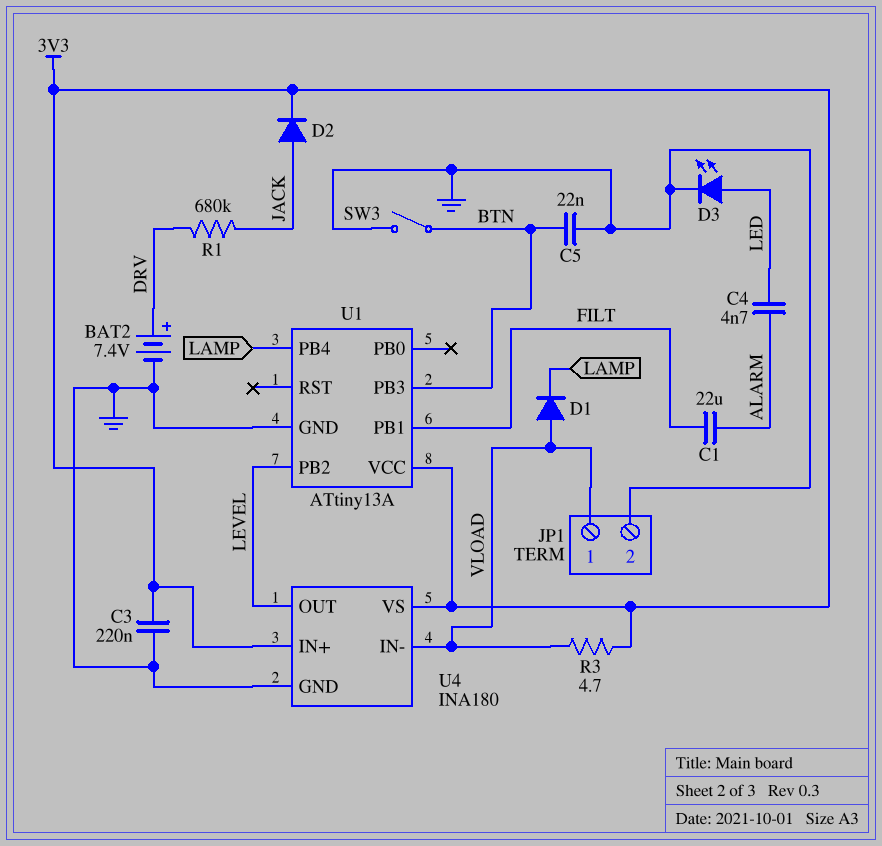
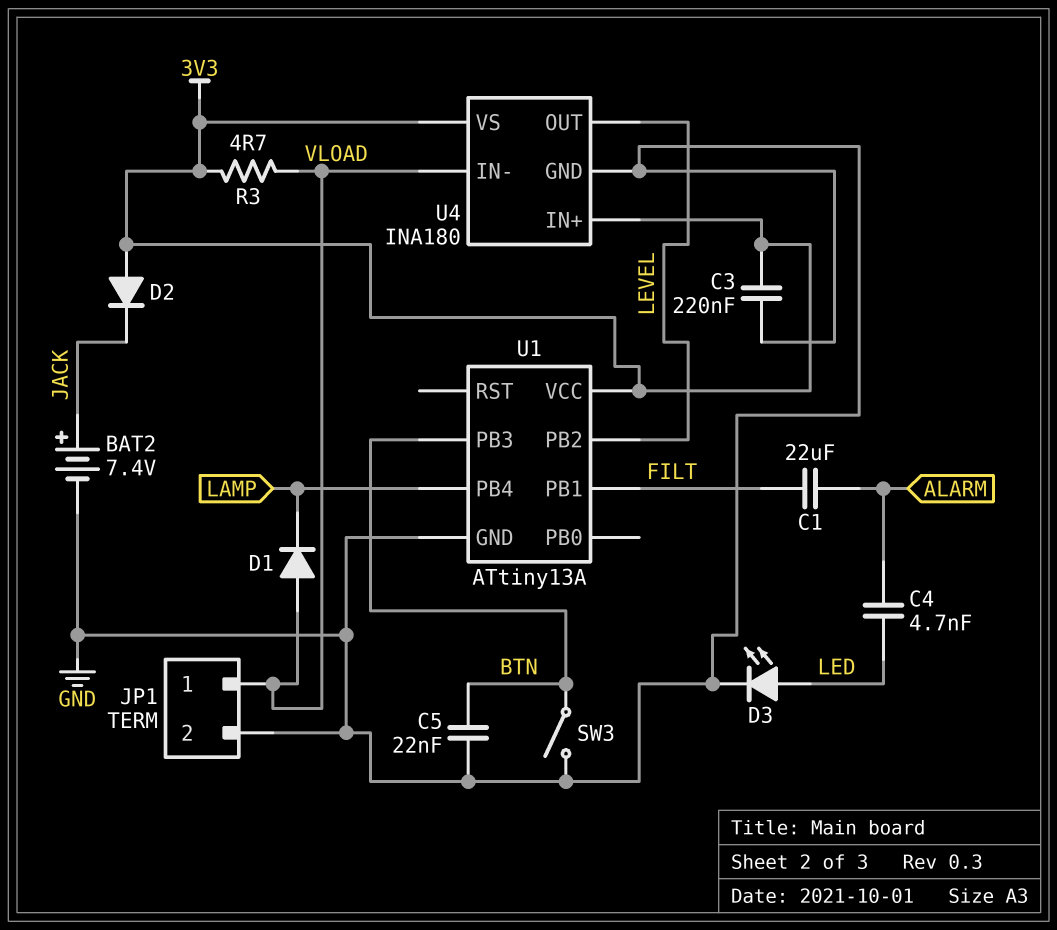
BAT2: 7.4V (plus DRV, minus GND) -> 7.4V (plus JACK, minus GND)
D2: diode (A JACK, K 3V3) -> diode (A 3V3, K JACK)
R1: 680k (DRV, JACK) -> none

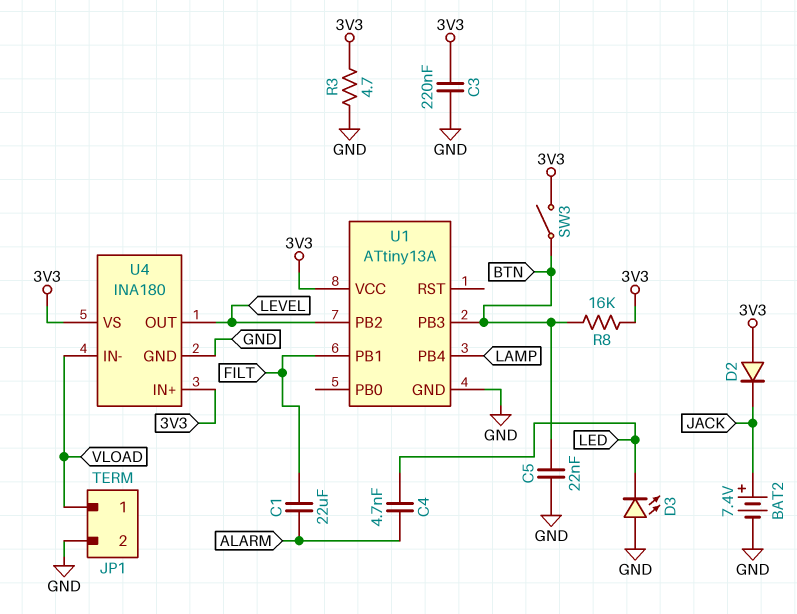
D1: diode (A VLOAD, K LAMP) -> none
D3: LED (A LED, K GND) -> LED (A GND, K LED)
R3: 4.7 (3V3, VLOAD) -> 4.7 (3V3, GND)
R8: none -> 16k (3V3, BTN)
SW3: switch (BTN, GND) -> switch (3V3, BTN)

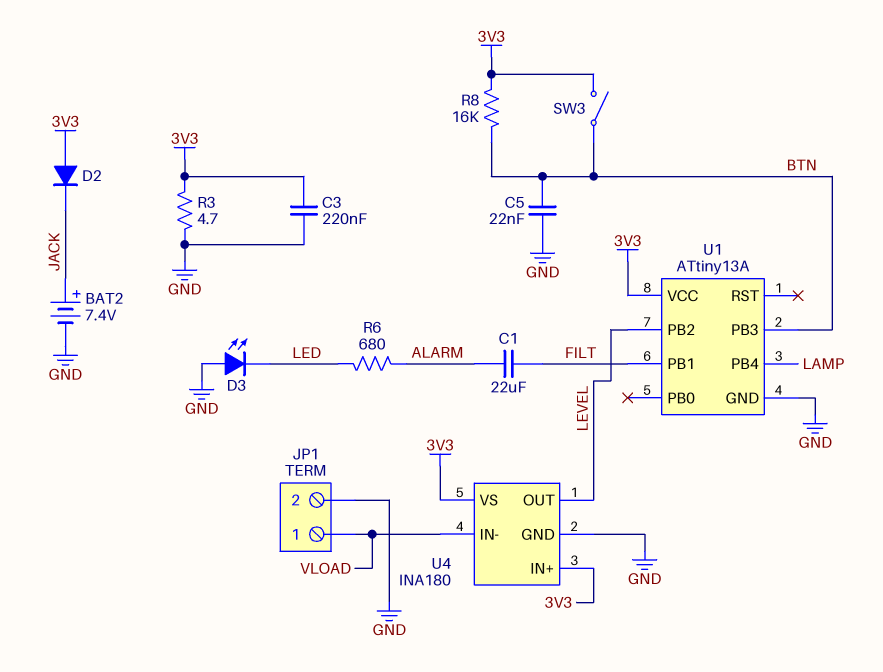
C4: 4.7nF (ALARM, LED) -> none
R6: none -> 680 (ALARM, LED)

